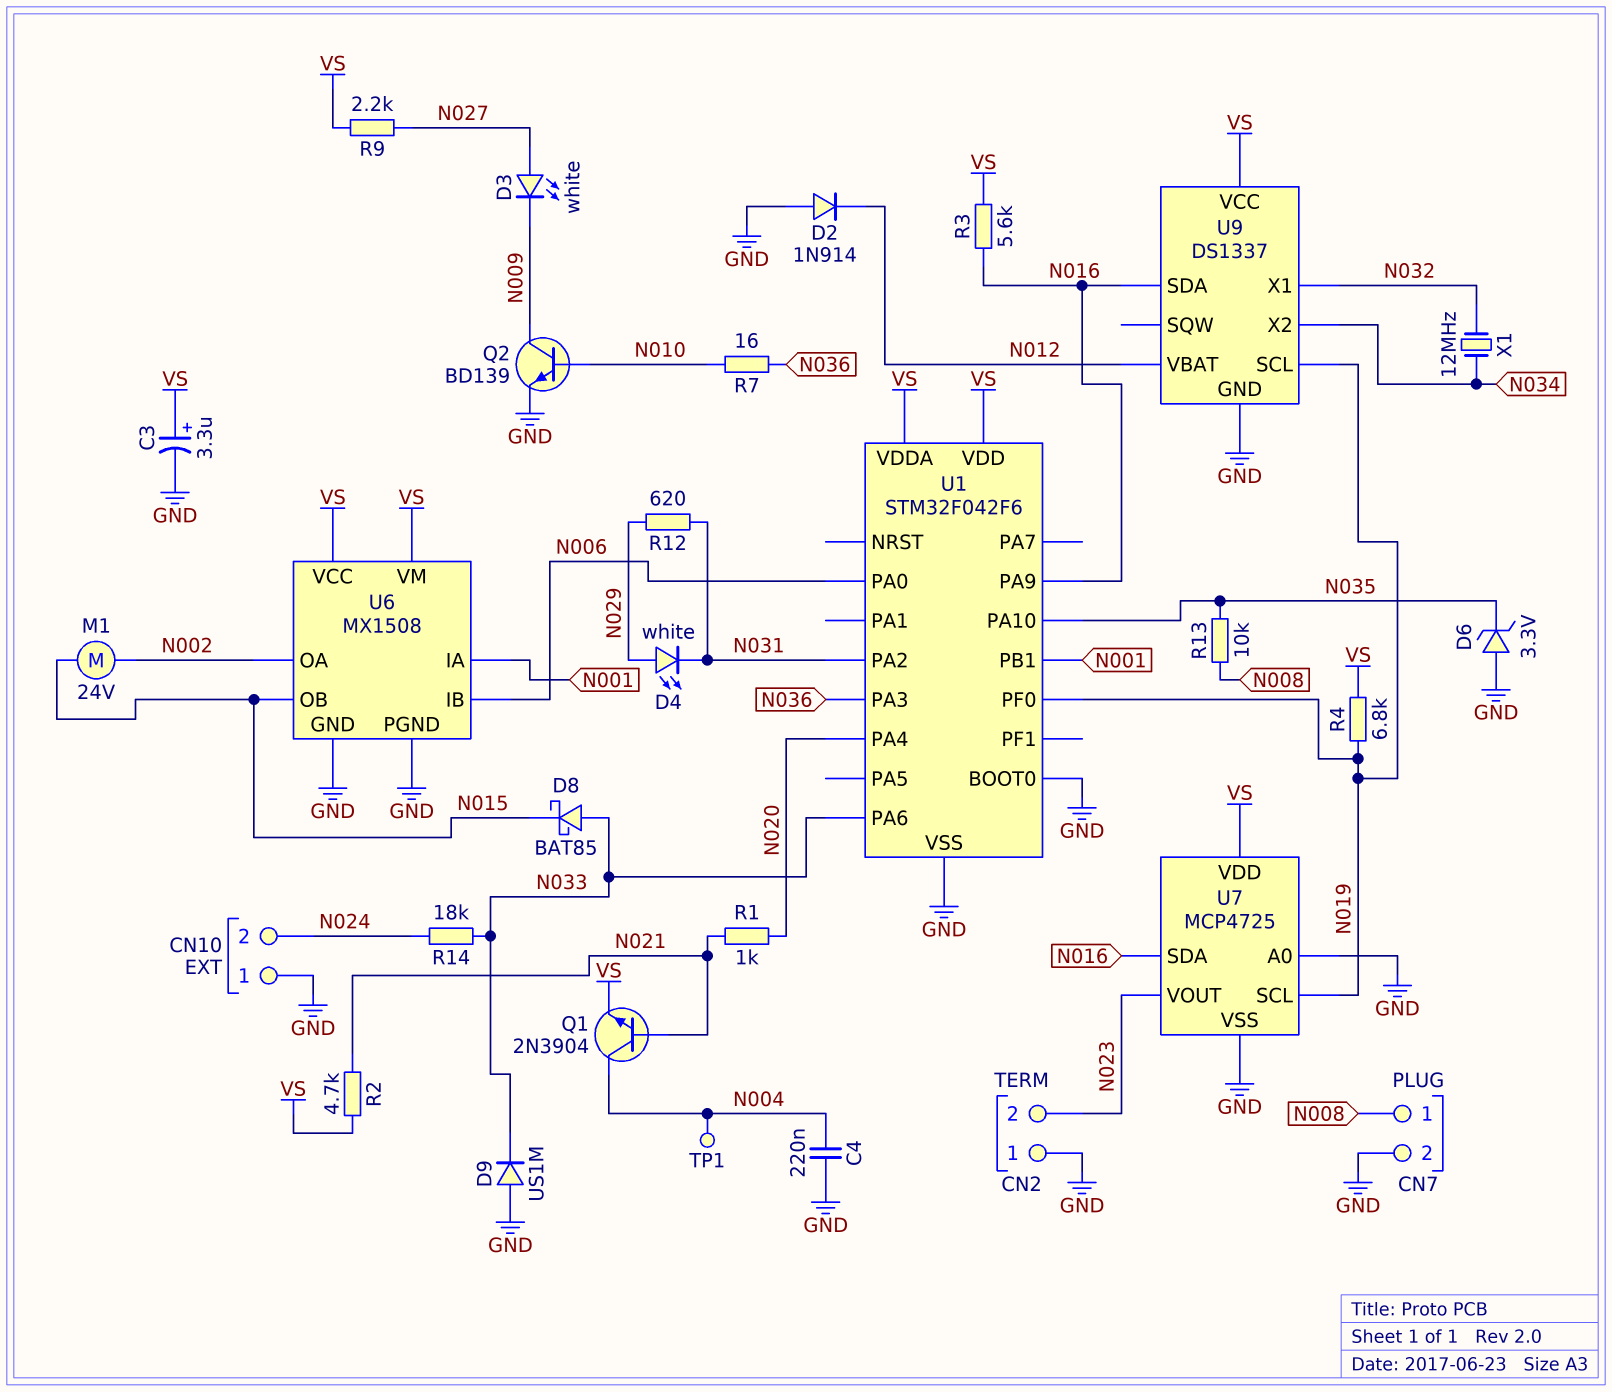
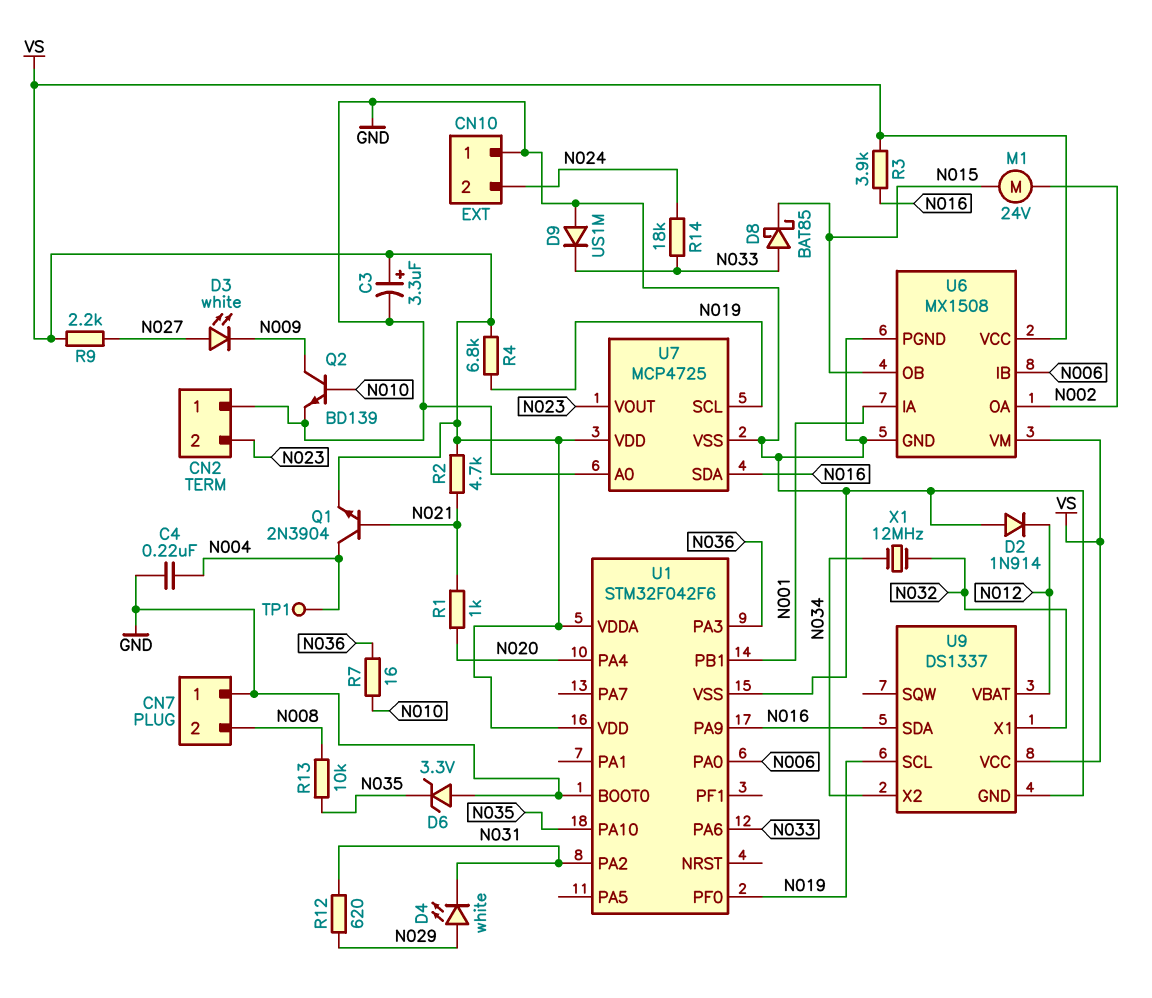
CN7 pin 1: N008 -> GND
CN7 pin 2: GND -> N008
R3: 5.6k (N016, VS) -> 3.9k (N016, VS)

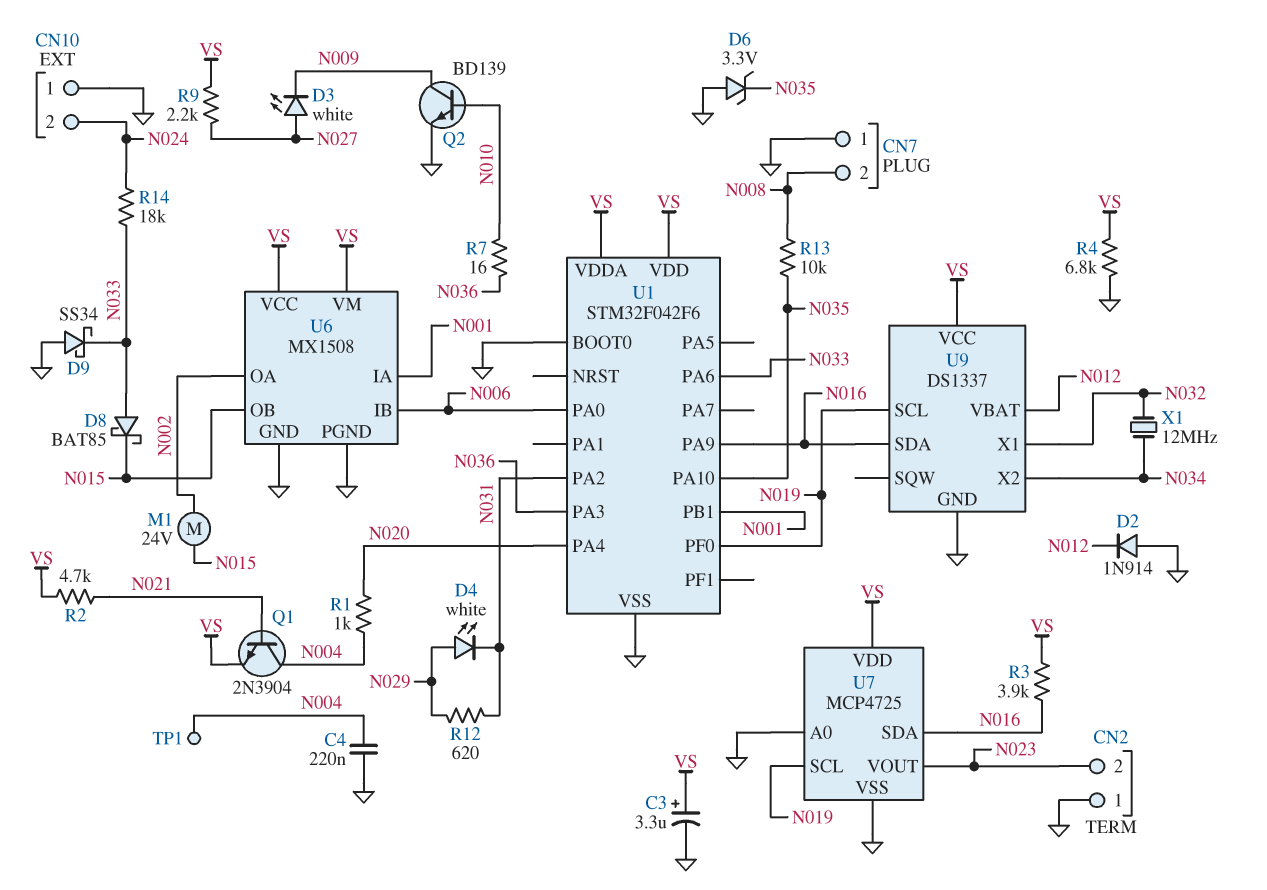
D9: diode US1M (A GND, K N033) -> schottky SS34 (A GND, K N033)
R1: 1k (N020, N021) -> 1k (N004, N020)
R4: 6.8k (N019, VS) -> 6.8k (GND, VS)

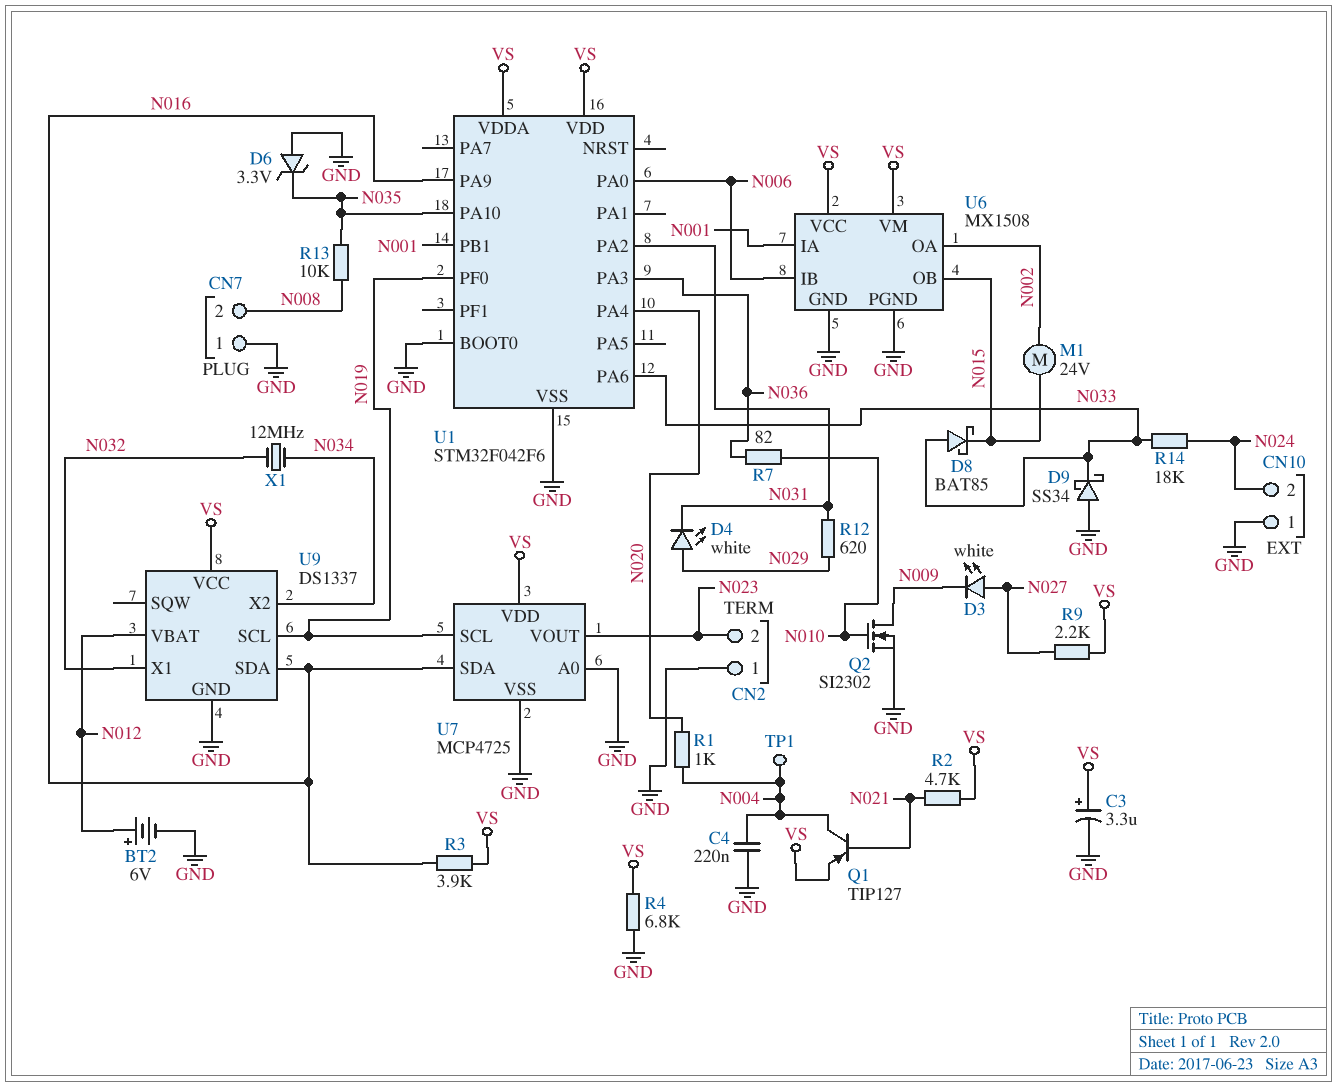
BT2: none -> 6V (plus N012, minus GND)
D2: diode 1N914 (A GND, K N012) -> none
Q1: NPN 2N3904 (B N021, C N004, E VS) -> PNP TIP127 (B N021, C N004, E VS)
Q2: NPN BD139 (B N010, C N009, E GND) -> NMOS SI2302 (G N010, D N009, S GND)
R7: 16 (N010, N036) -> 82 (N010, N036)

